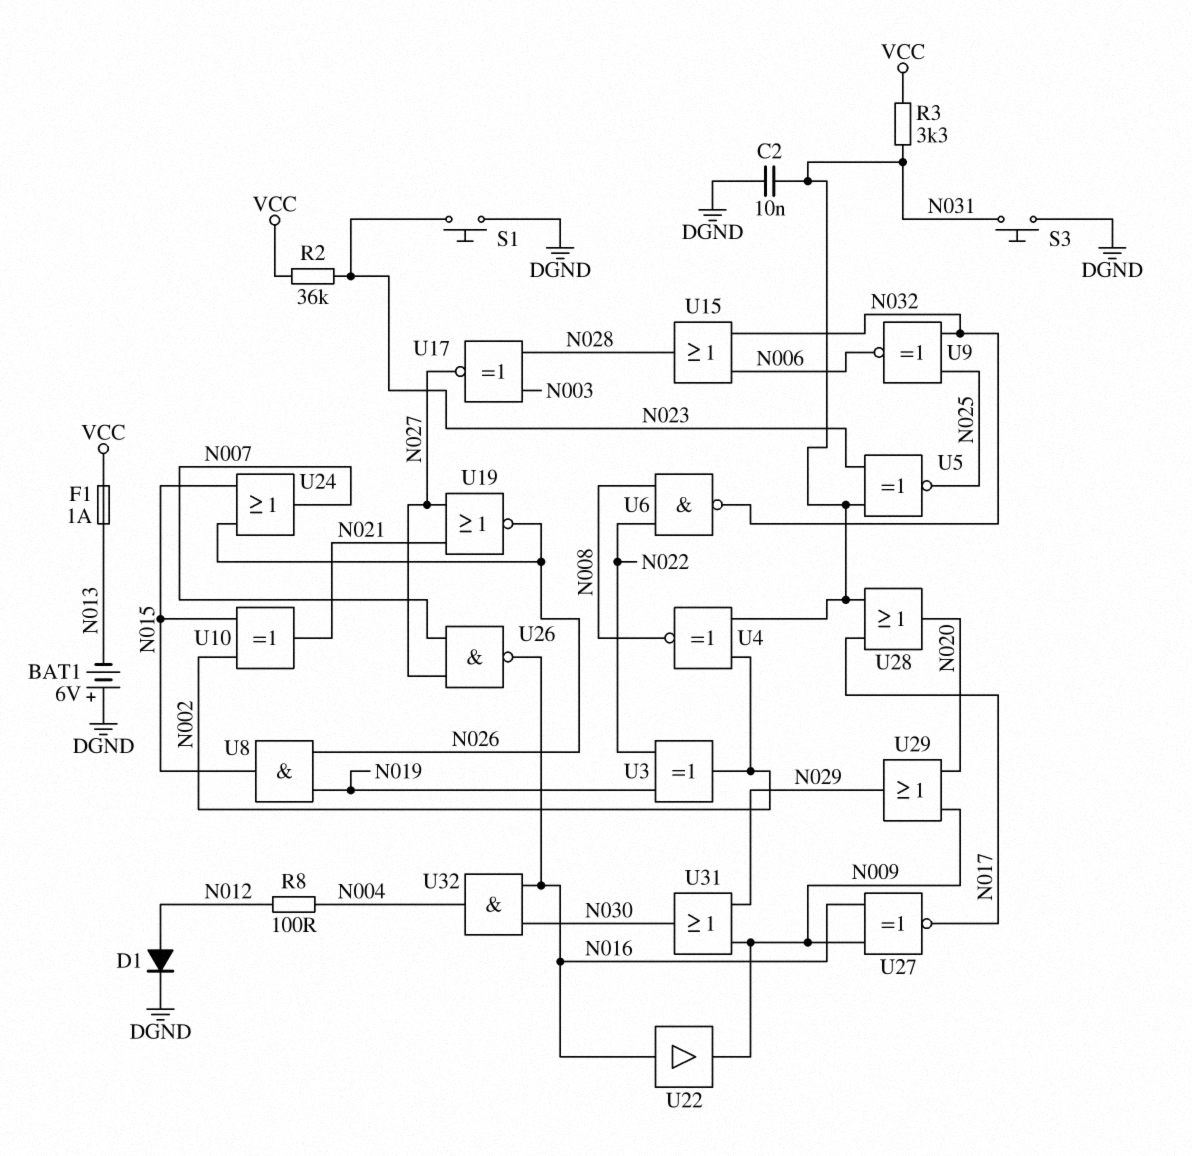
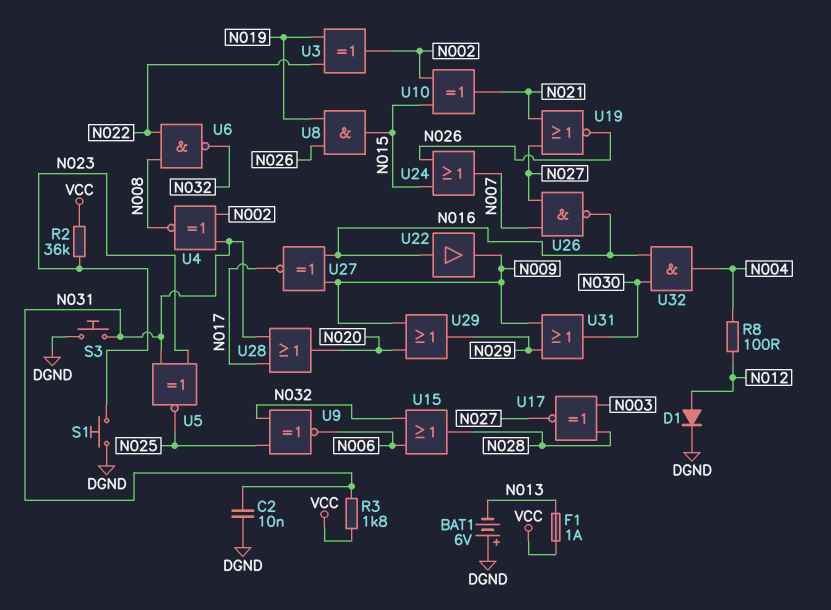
R3: 3.3k (N031, VCC) -> 1.8k (N031, VCC)

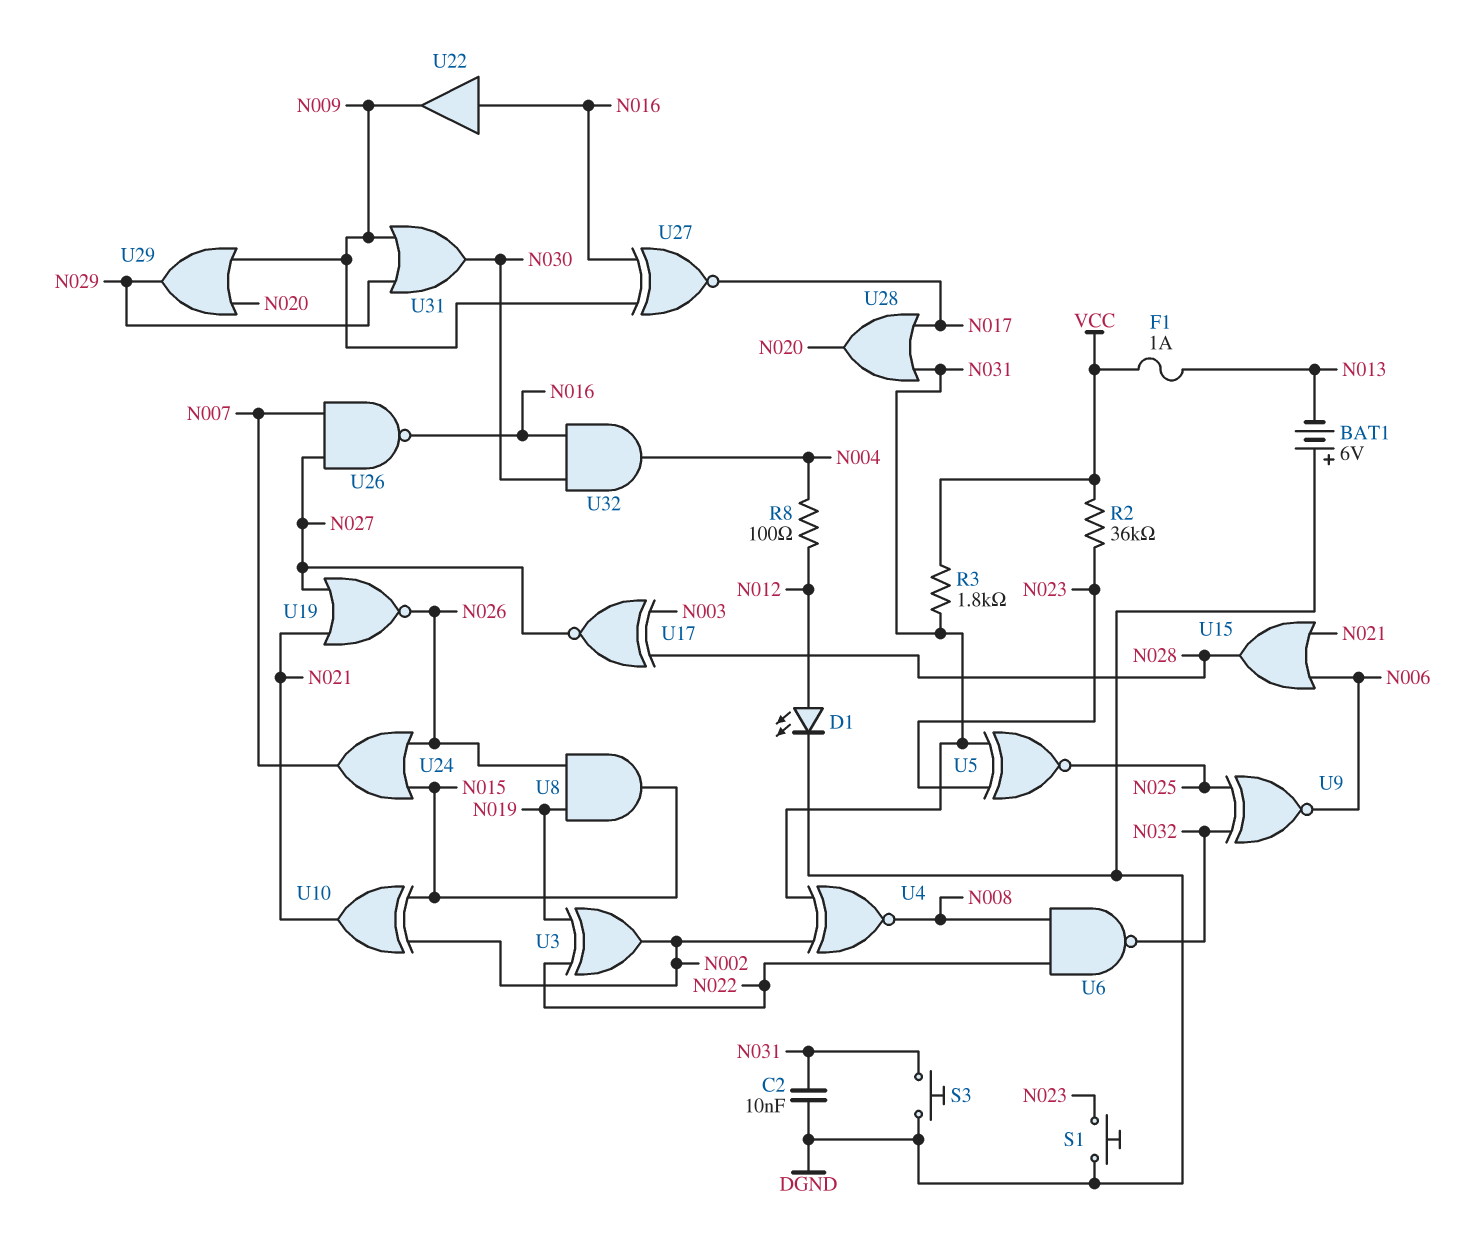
D1: diode (A N012, K DGND) -> LED (A N012, K DGND)
U15: OR (in N006, in N032, out N028) -> OR (in N006, in N021, out N028)

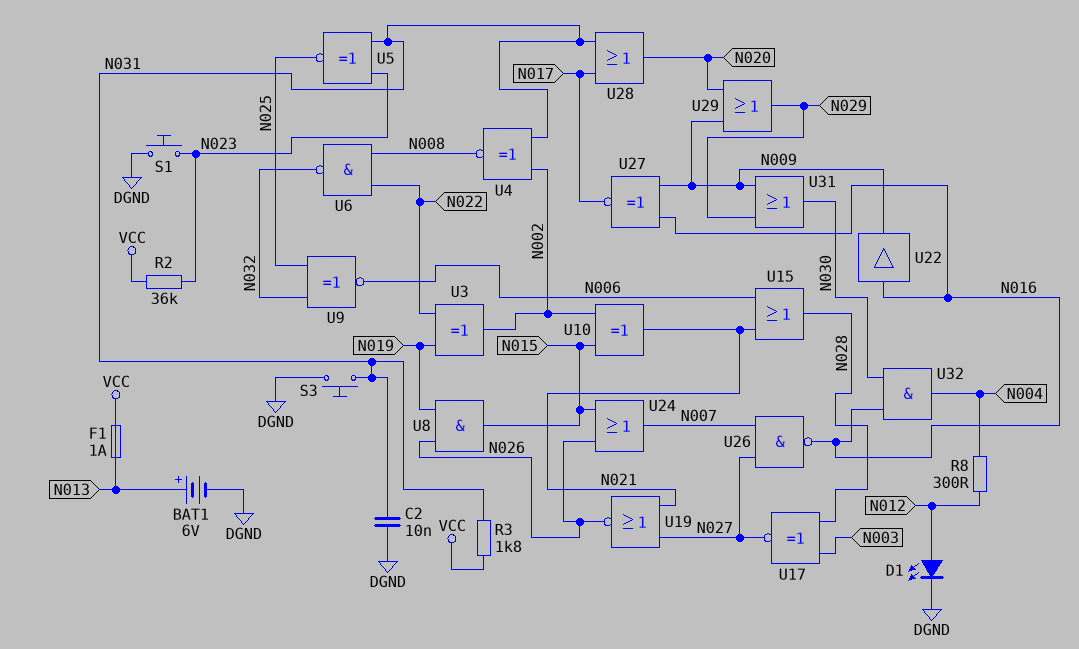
BAT1: 6V (plus DGND, minus N013) -> 6V (plus N013, minus DGND)
R8: 100 (N004, N012) -> 300 (N004, N012)

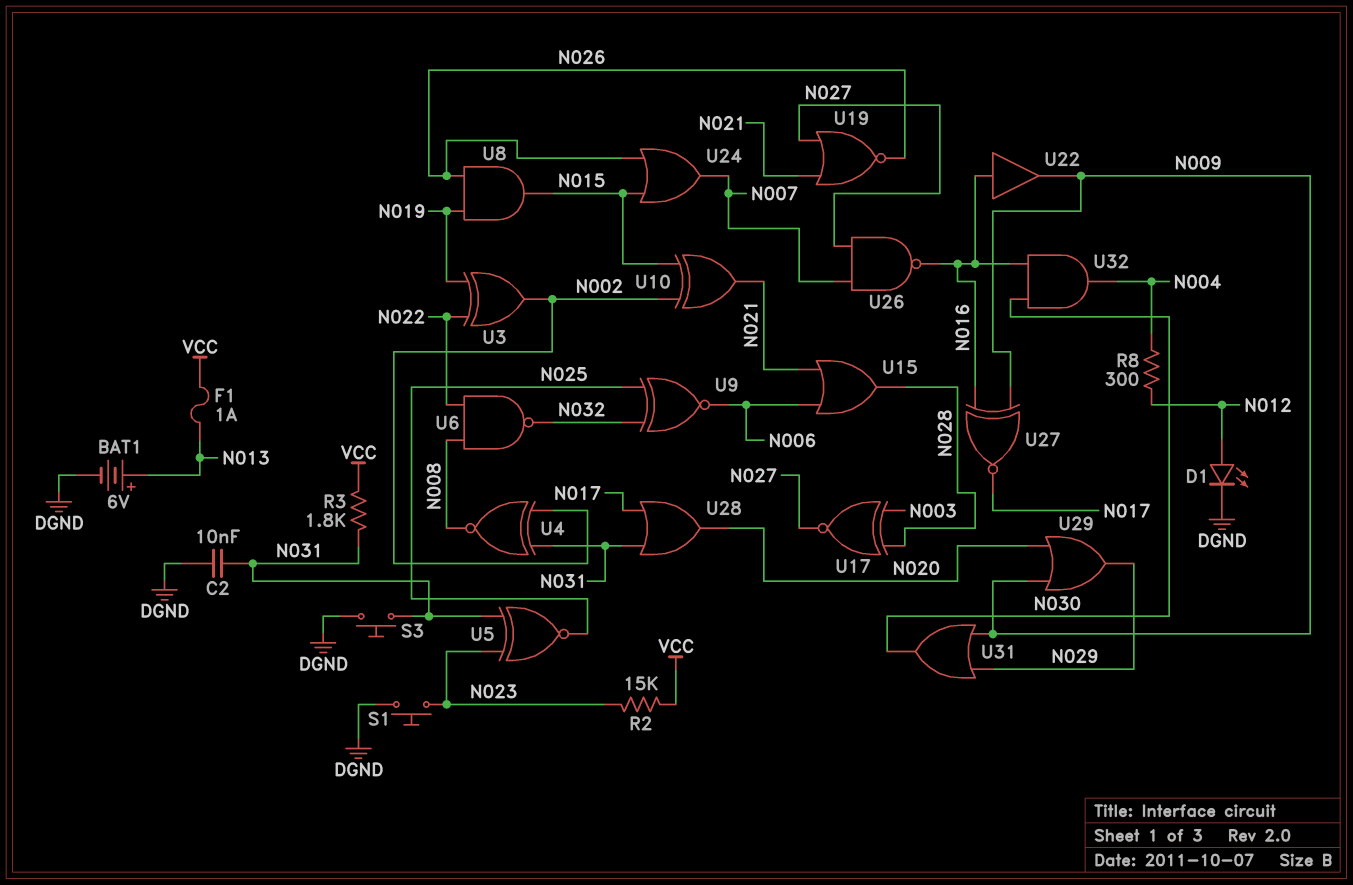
R2: 36k (N023, VCC) -> 15k (N023, VCC)

